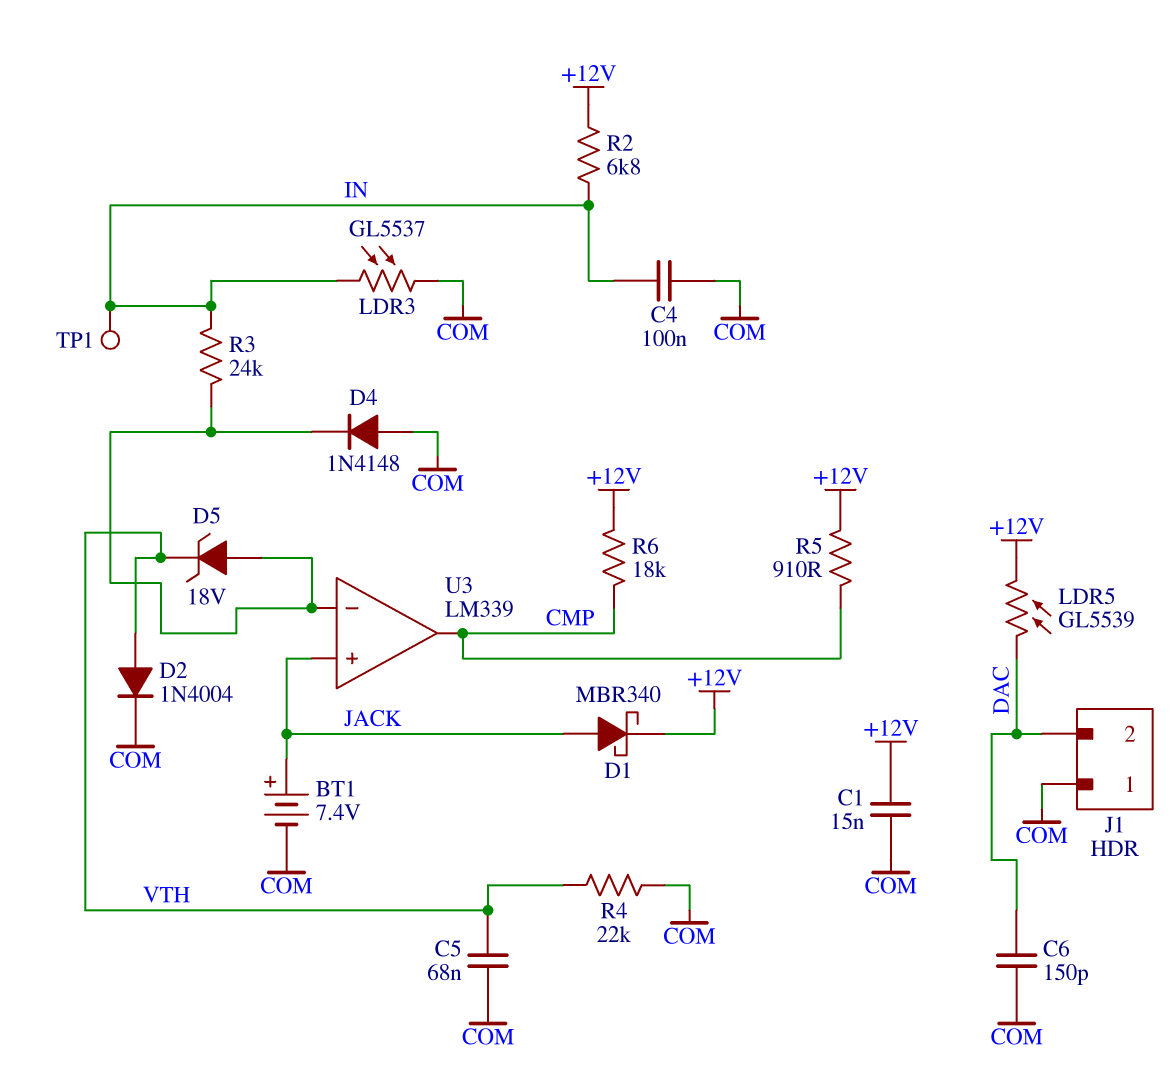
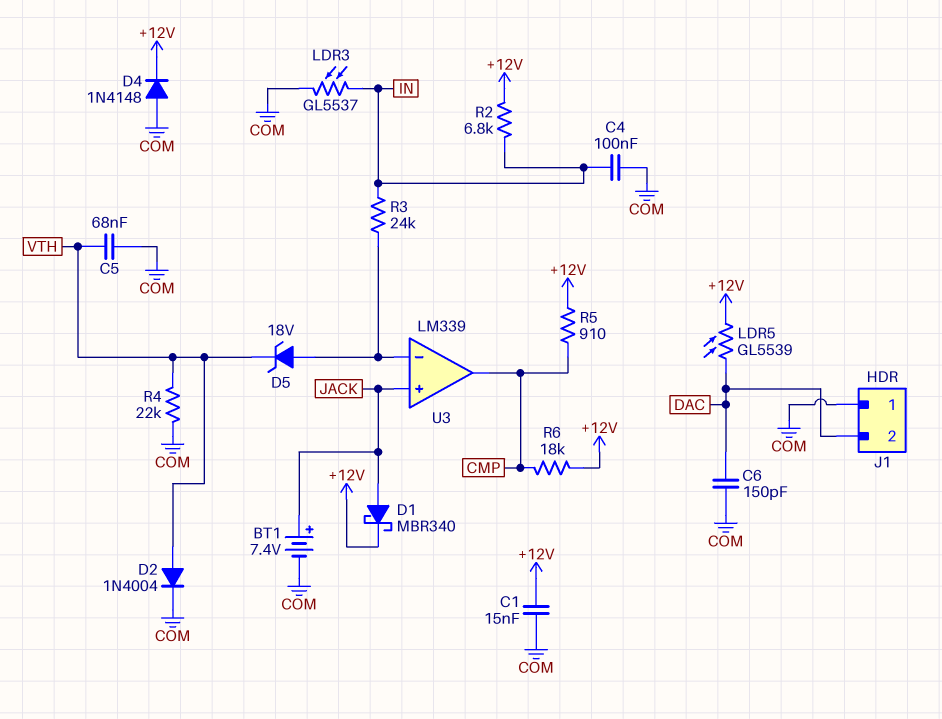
D4: diode 1N4148 (A COM, K U3/in-) -> diode 1N4148 (A COM, K +12V)
TP1: test point (IN) -> none

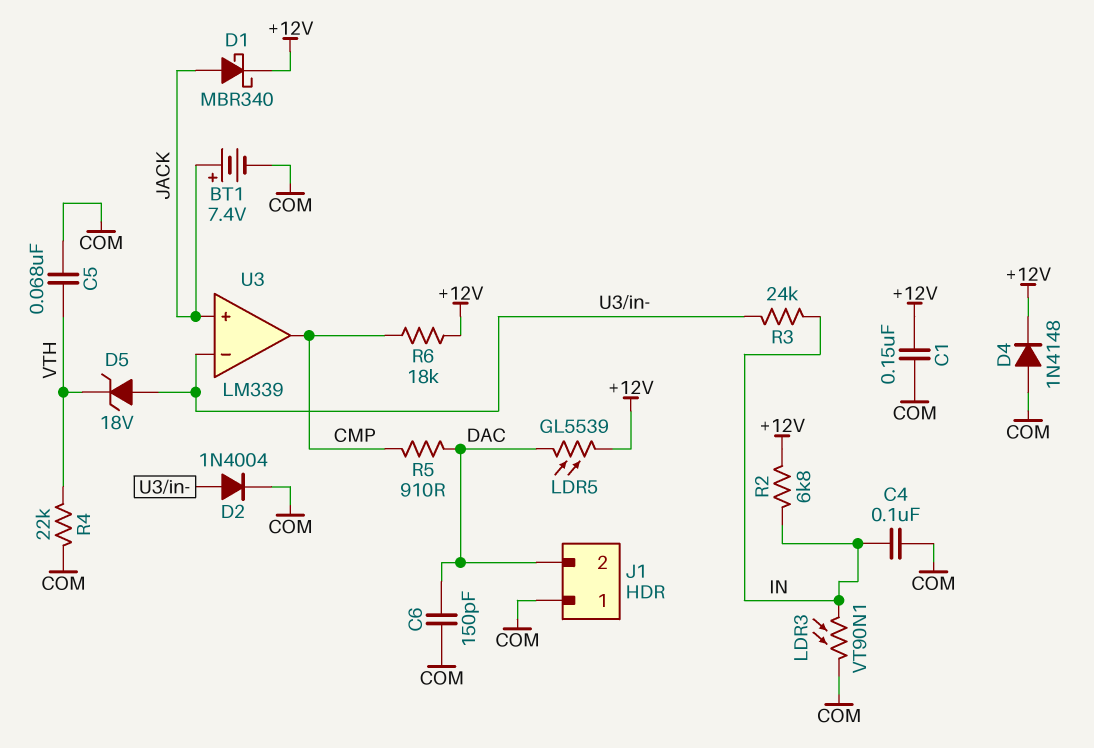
C1: 15nF (+12V, COM) -> 150nF (+12V, COM)
D2: diode 1N4004 (A VTH, K COM) -> diode 1N4004 (A U3/in-, K COM)
LDR3: GL5537 (COM, IN) -> VT90N1 (COM, IN)
R5: 910 (+12V, CMP) -> 910 (CMP, DAC)

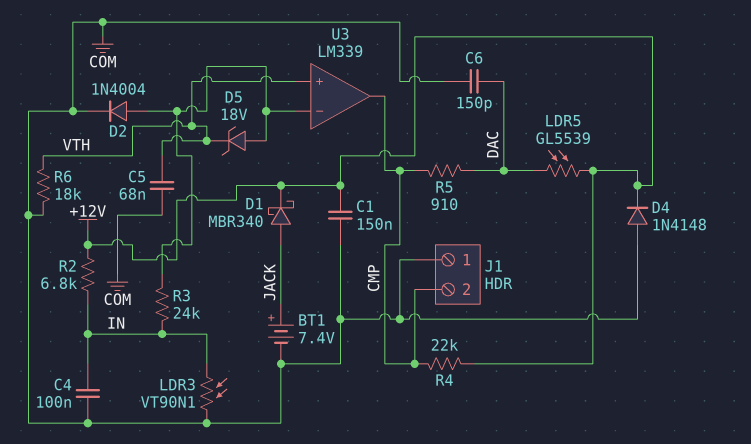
J1 pin 2: DAC -> CMP
R4: 22k (COM, VTH) -> 22k (+12V, CMP)
R6: 18k (+12V, CMP) -> 18k (COM, VTH)
U3 pin in+: JACK -> VTH

